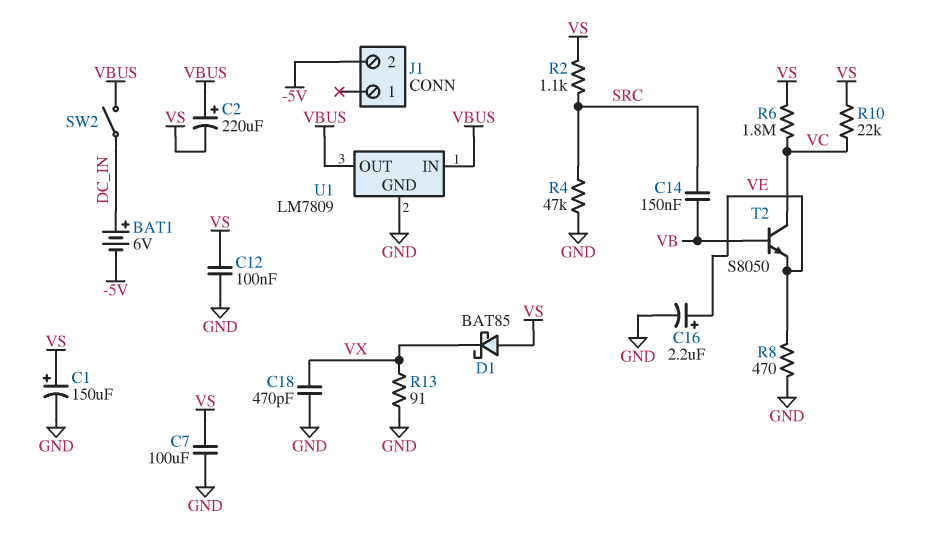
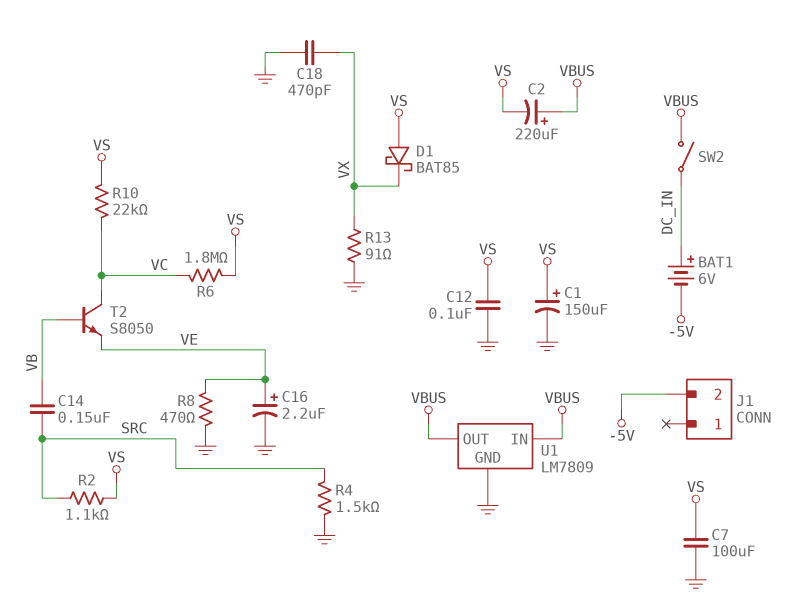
R4: 47k (GND, SRC) -> 1.5k (GND, SRC)

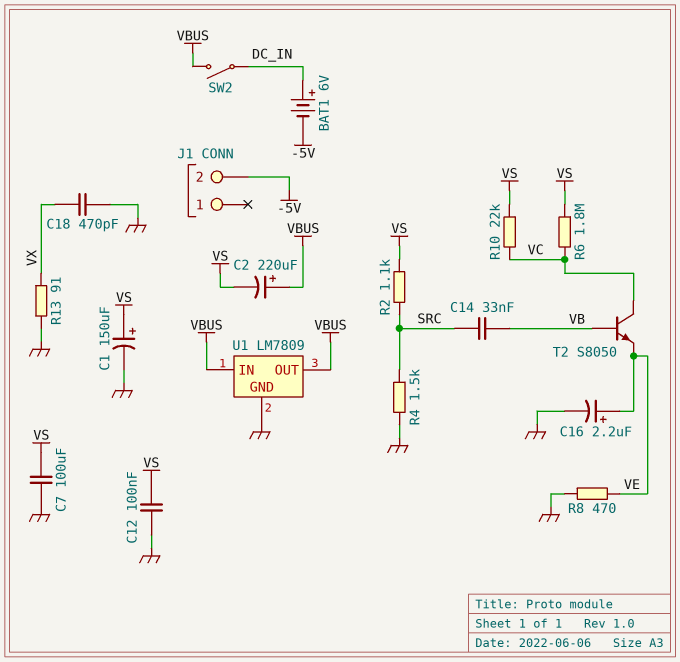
C14: 150nF (SRC, VB) -> 33nF (SRC, VB)
D1: schottky BAT85 (A VS, K VX) -> none

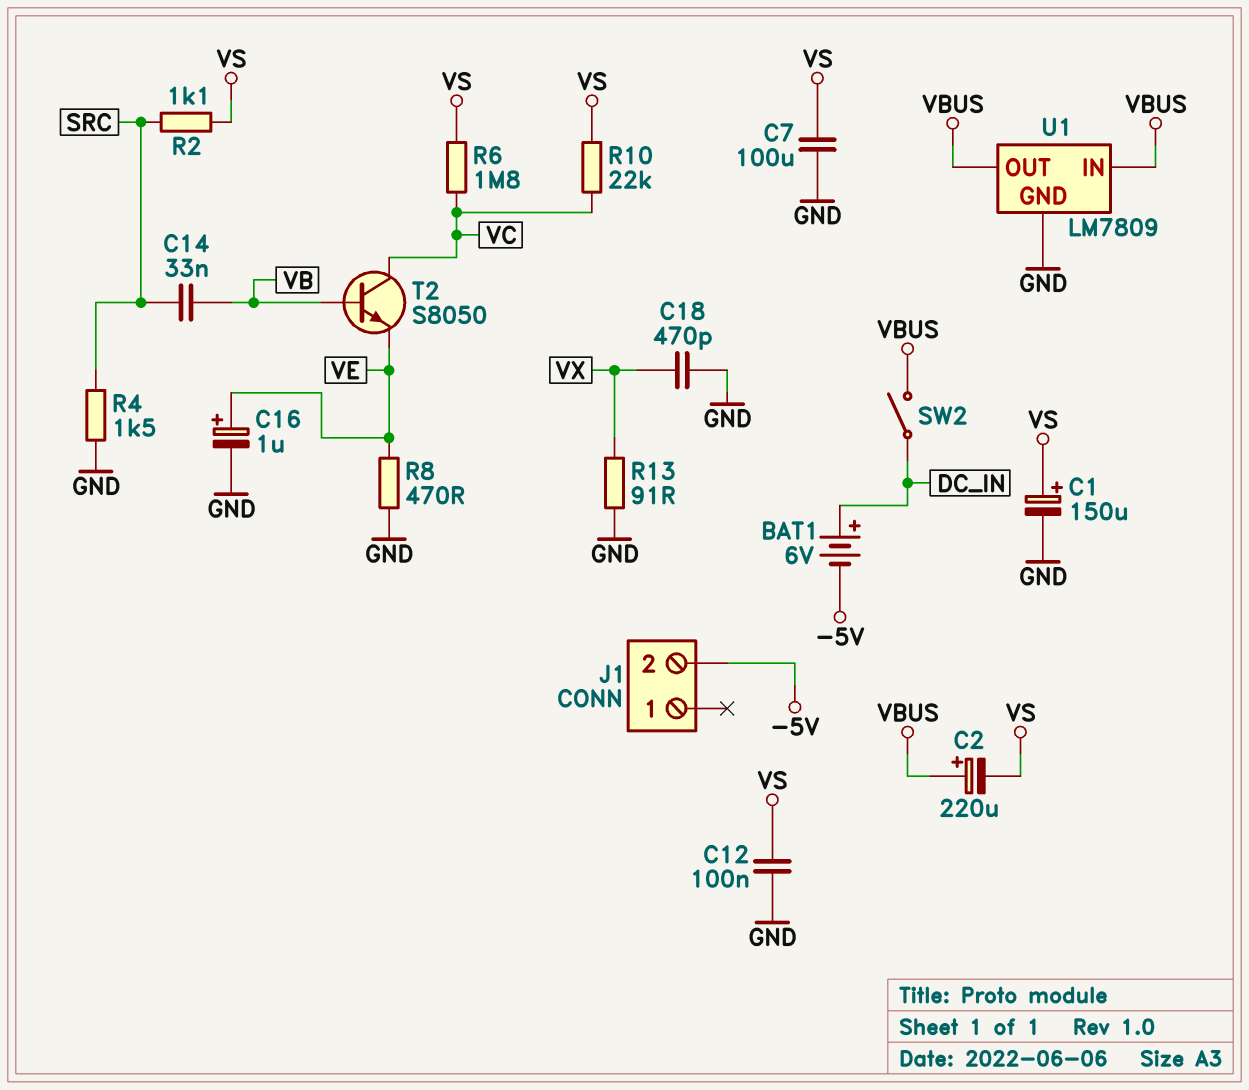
C16: 2.2uF (plus VE, minus GND) -> 1uF (plus VE, minus GND)

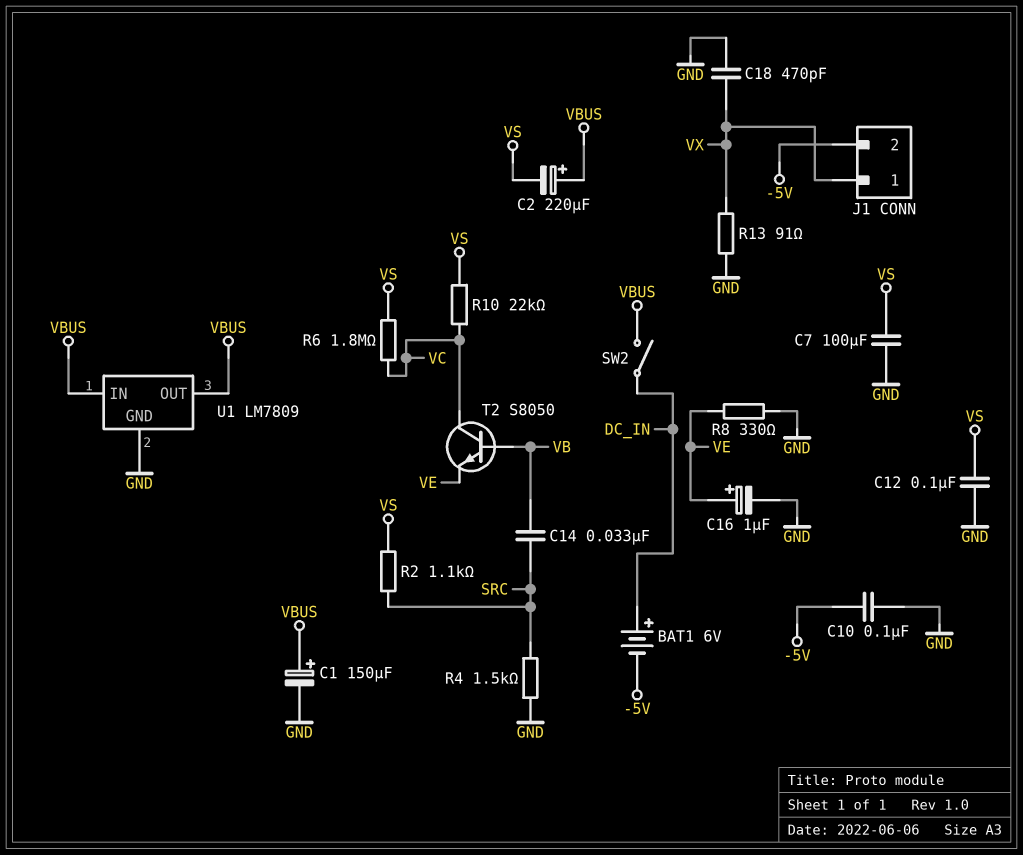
C1: 150uF (plus VS, minus GND) -> 150uF (plus VBUS, minus GND)
C10: none -> 100nF (-5V, GND)
J1 pin 1: none -> VX
R8: 470 (GND, VE) -> 330 (GND, VE)

